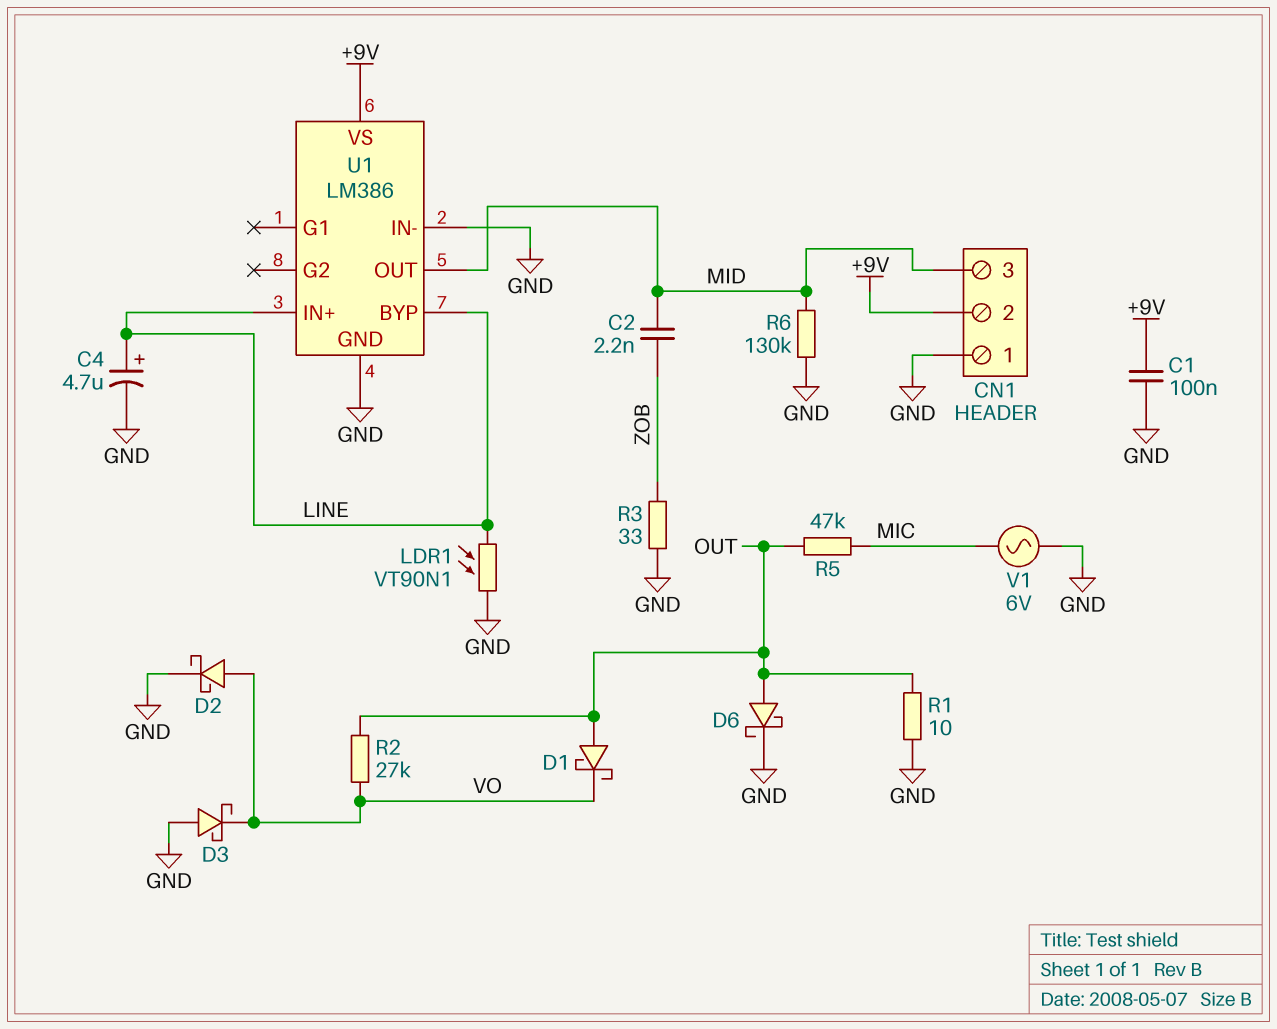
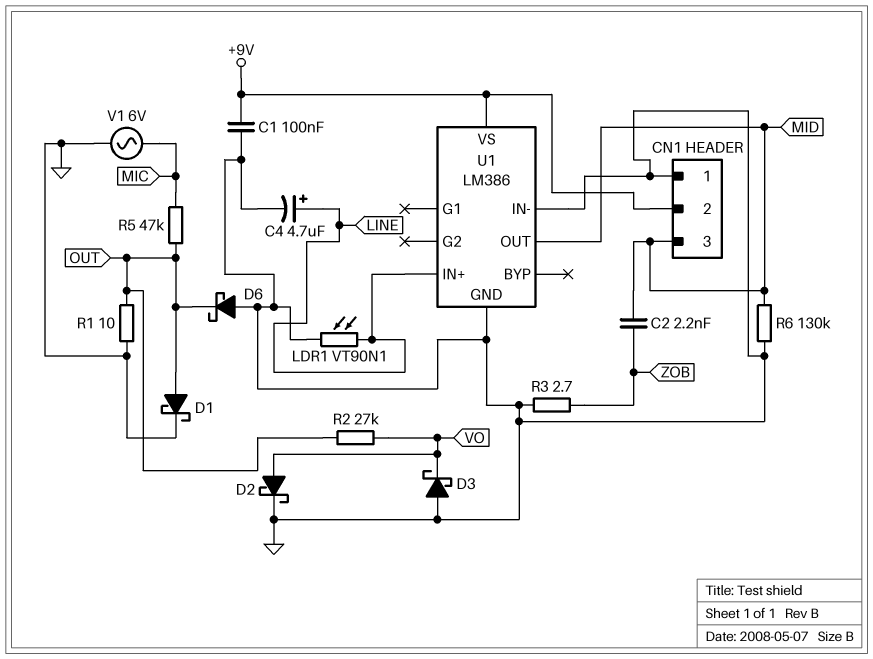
D1: schottky (A OUT, K VO) -> schottky (A OUT, K GND)
D6: schottky (A OUT, K GND) -> schottky (A GND, K OUT)
R3: 33 (GND, ZOB) -> 2.7 (GND, ZOB)
U1 pin BYP: LINE -> none

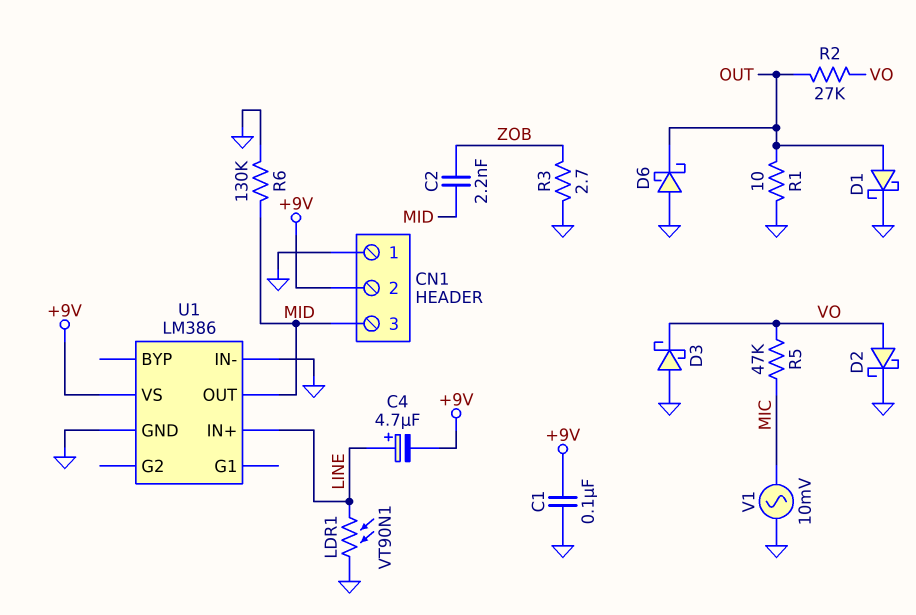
C4: 4.7uF (plus LINE, minus GND) -> 4.7uF (plus LINE, minus +9V)
R5: 47k (MIC, OUT) -> 47k (MIC, VO)
V1: AC 6V (GND, MIC) -> AC 10mV (GND, MIC)

